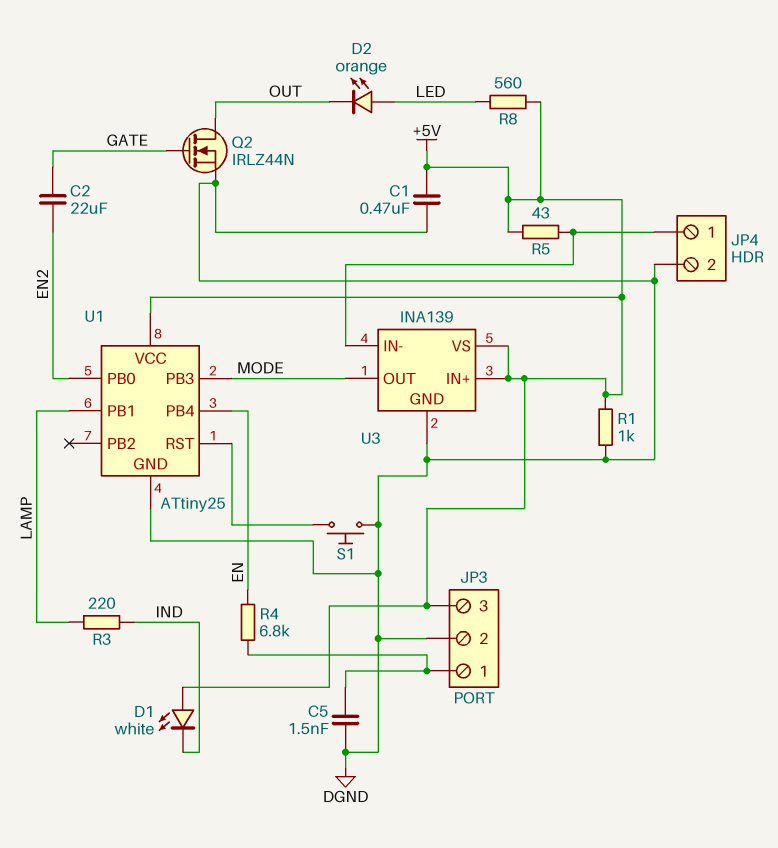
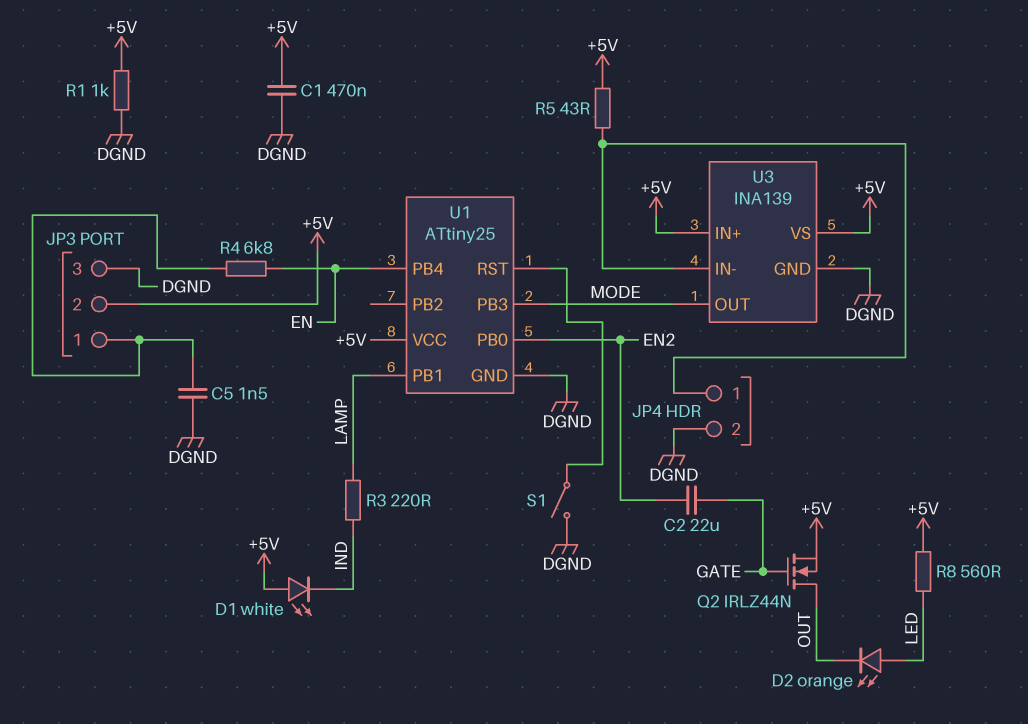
JP3 pin 2: DGND -> +5V
JP3 pin 3: +5V -> DGND
Q2: NMOS IRLZ44N (G GATE, D OUT, S DGND) -> NMOS IRLZ44N (G GATE, D OUT, S +5V)
S1: button (DGND, U1/RST) -> switch (DGND, U1/RST)

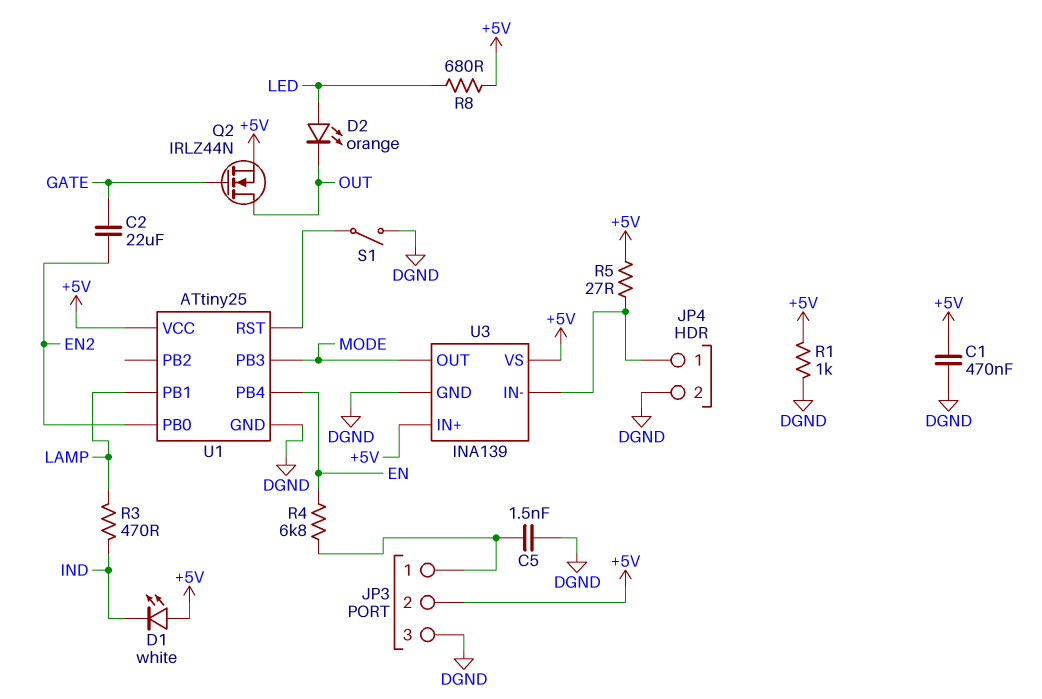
R3: 220 (IND, LAMP) -> 470 (IND, LAMP)
R5: 43 (+5V, JP4/1) -> 27 (+5V, JP4/1)
R8: 560 (+5V, LED) -> 680 (+5V, LED)

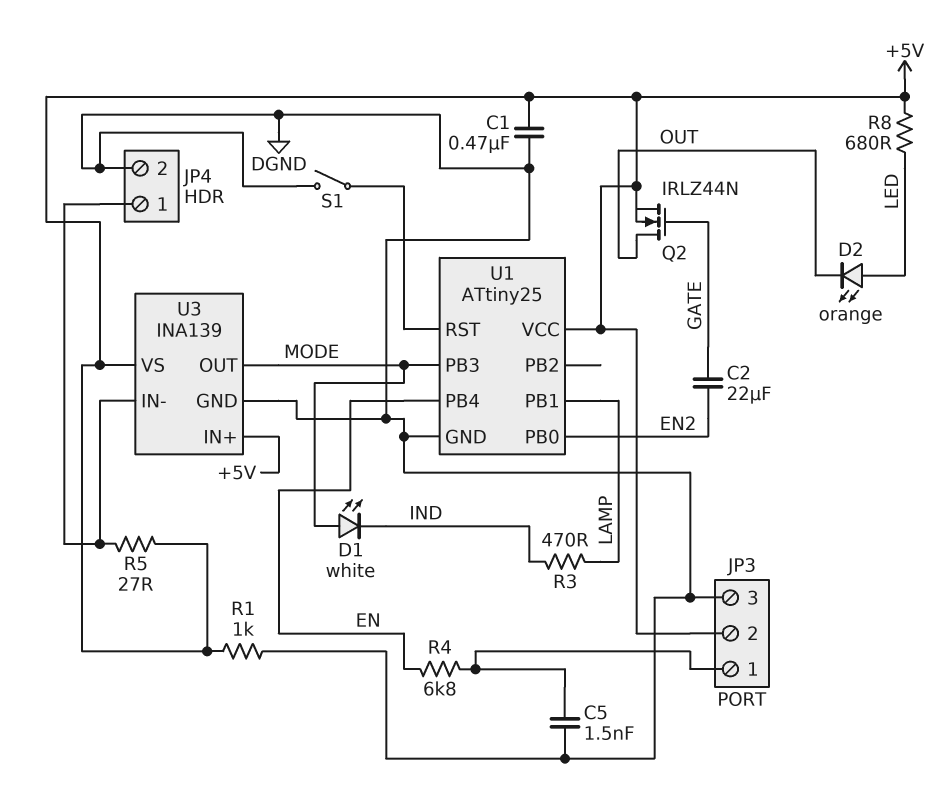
D1: LED white (A +5V, K IND) -> LED white (A MODE, K IND)

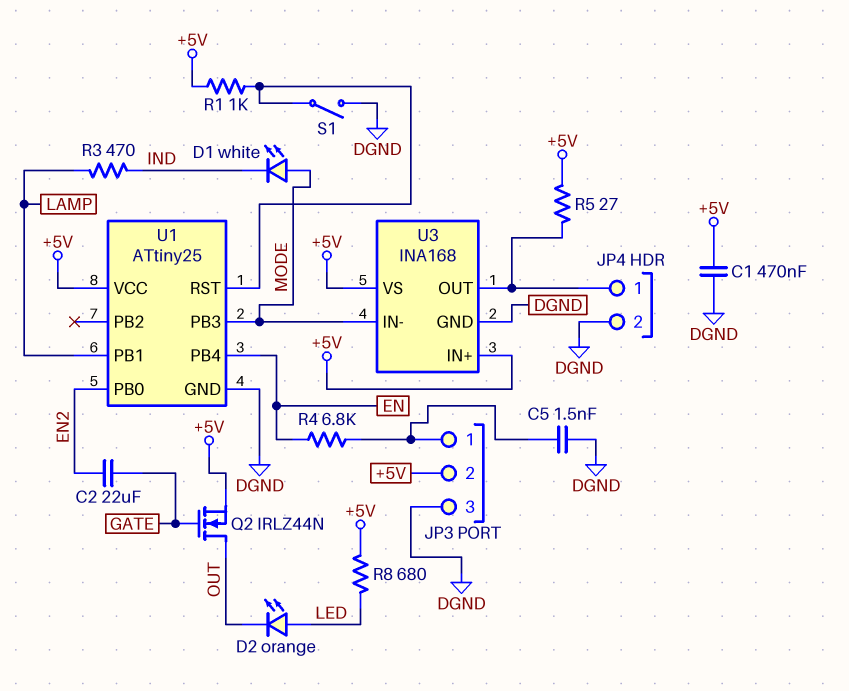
R1: 1k (+5V, DGND) -> 1k (+5V, U1/RST)
U3: INA139 -> INA168
U3 pin IN-: JP4/1 -> MODE
U3 pin OUT: MODE -> JP4/1

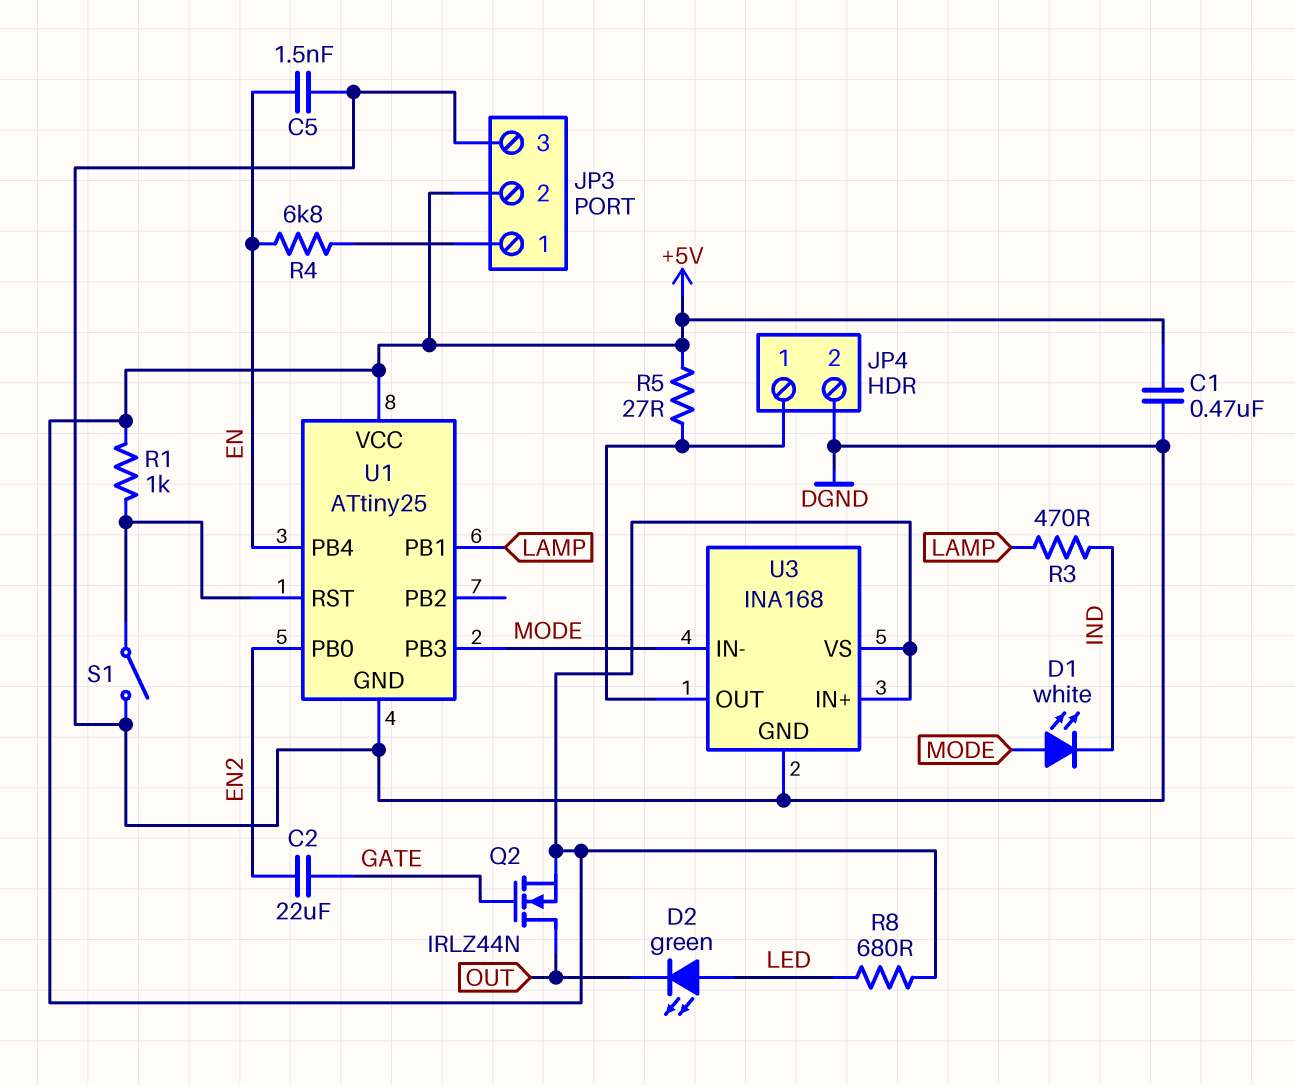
C5: 1.5nF (DGND, JP3/1) -> 1.5nF (DGND, EN)
D2: LED orange (A LED, K OUT) -> LED green (A LED, K OUT)

